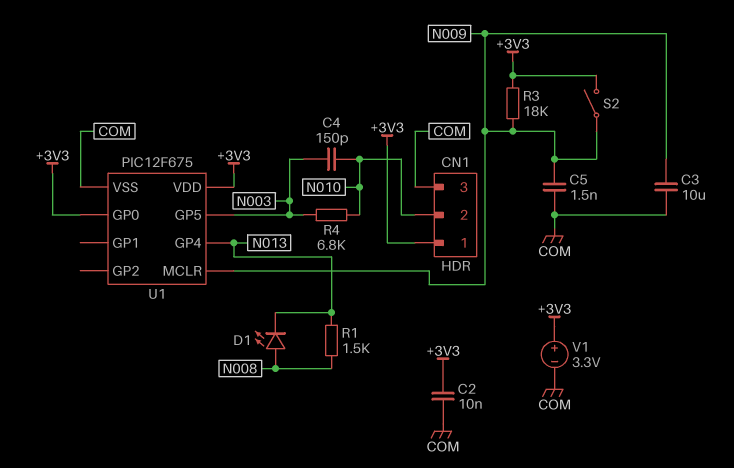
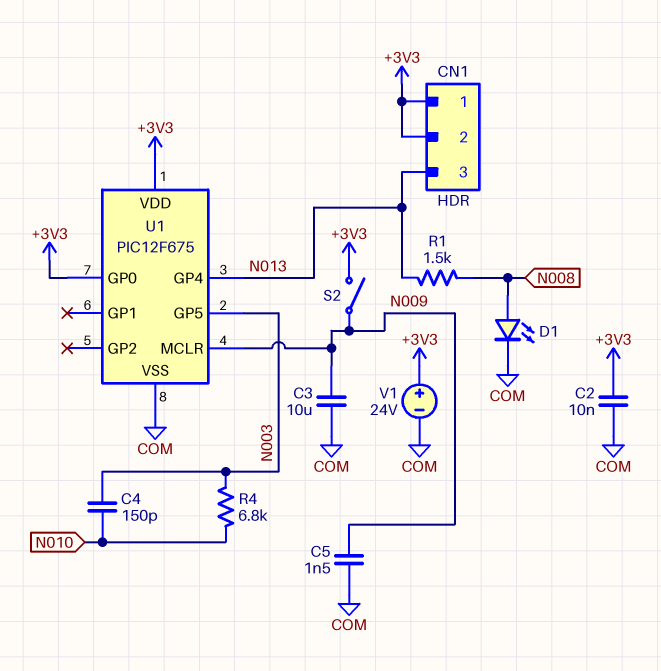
CN1 pin 2: N010 -> +3V3
CN1 pin 3: COM -> N013
D1: LED (A N008, K N013) -> LED (A N008, K COM)
R3: 18k (+3V3, N009) -> none
V1: 3.3V (plus +3V3, minus COM) -> 24V (plus +3V3, minus COM)

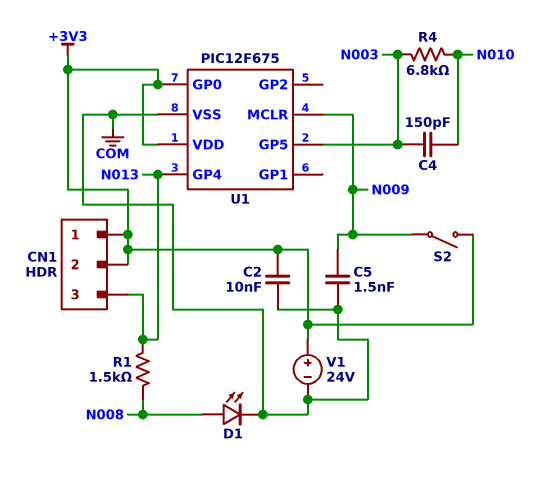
C3: 10uF (COM, N009) -> none

